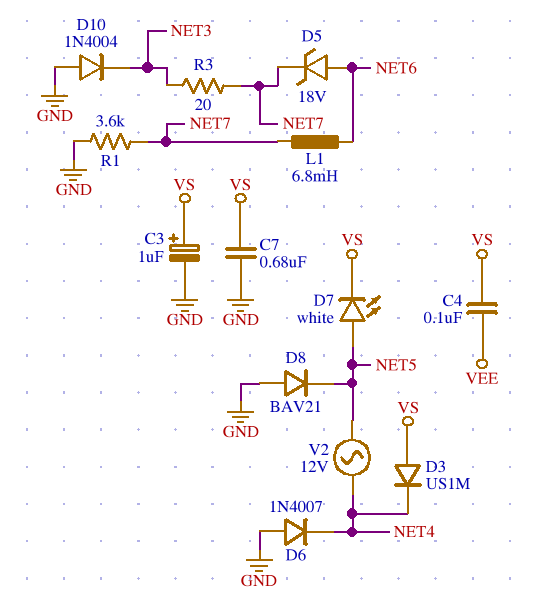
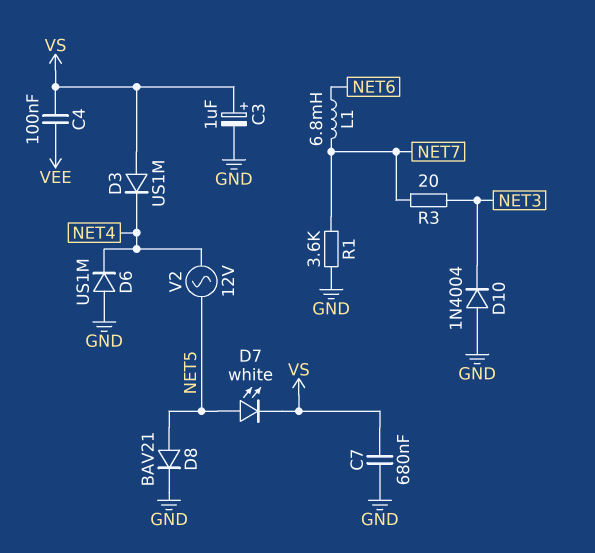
D5: zener 18V (A NET6, K NET7) -> none
D6: diode 1N4007 (A GND, K NET4) -> diode US1M (A GND, K NET4)
D8: diode BAV21 (A GND, K NET5) -> diode BAV21 (A NET5, K GND)

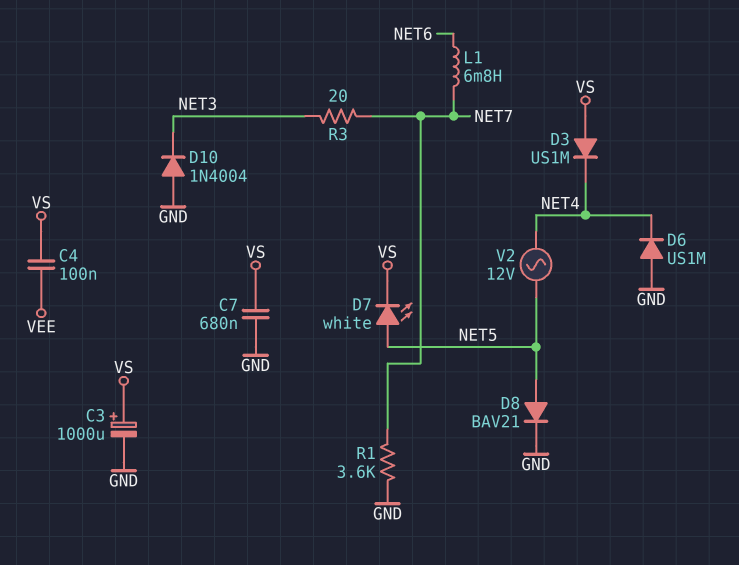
C3: 1uF (plus VS, minus GND) -> 1000uF (plus VS, minus GND)

